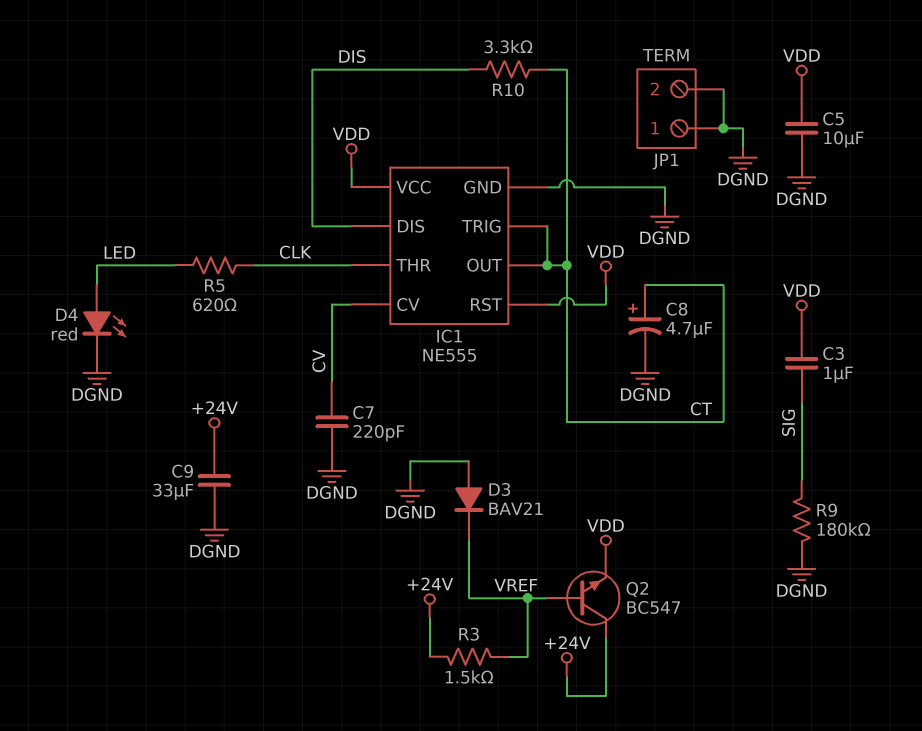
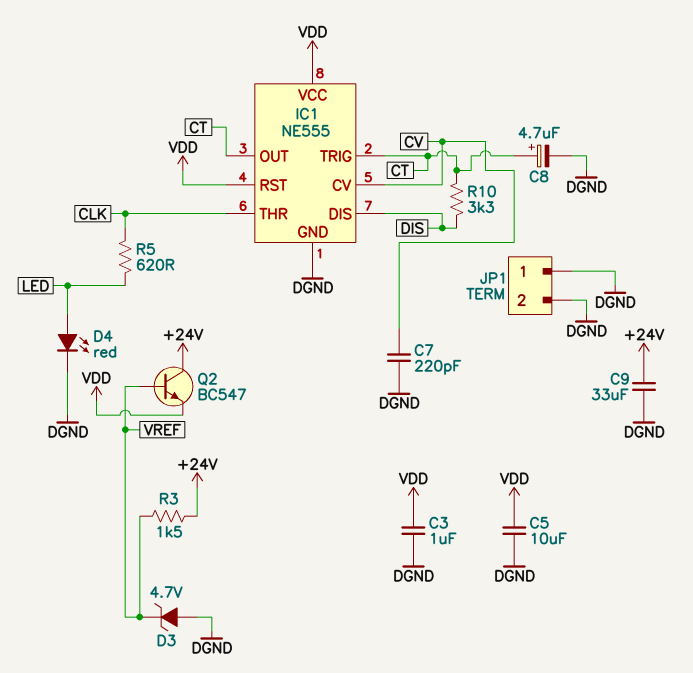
C3: 1uF (SIG, VDD) -> 1uF (DGND, VDD)
D3: diode BAV21 (A DGND, K VREF) -> zener 4.7V (A DGND, K VREF)
R9: 180k (DGND, SIG) -> none

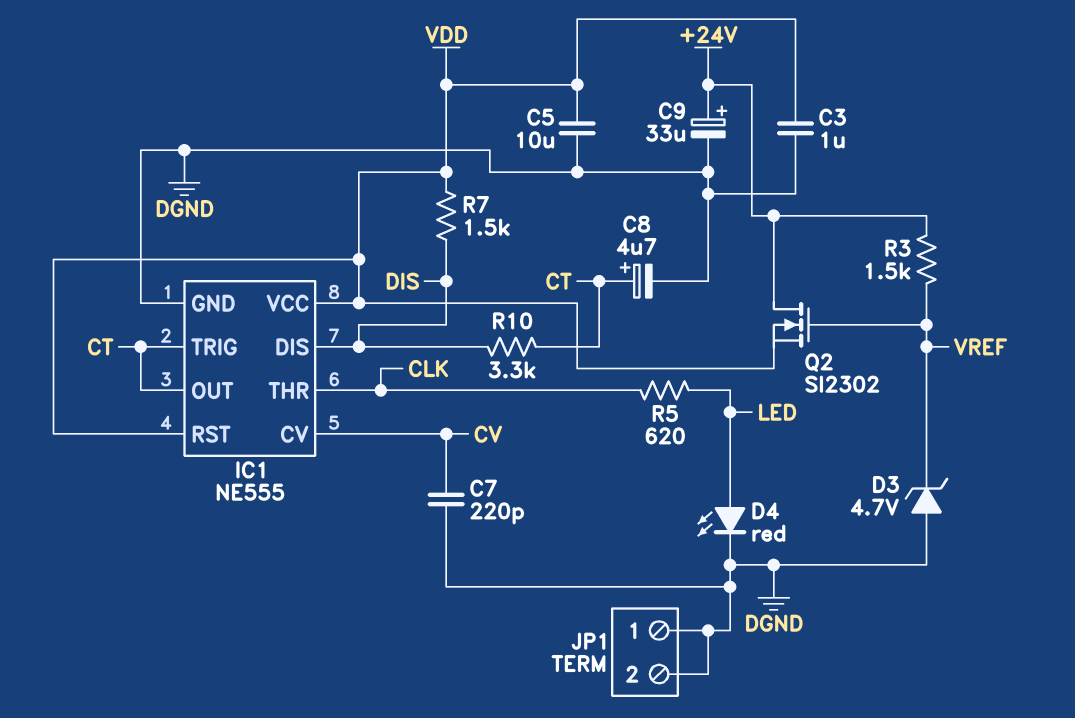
C9: 33uF (+24V, DGND) -> 33uF (plus +24V, minus DGND)
Q2: NPN BC547 (B VREF, C +24V, E VDD) -> NMOS SI2302 (G VREF, D +24V, S VDD)
R7: none -> 1.5k (DIS, VDD)

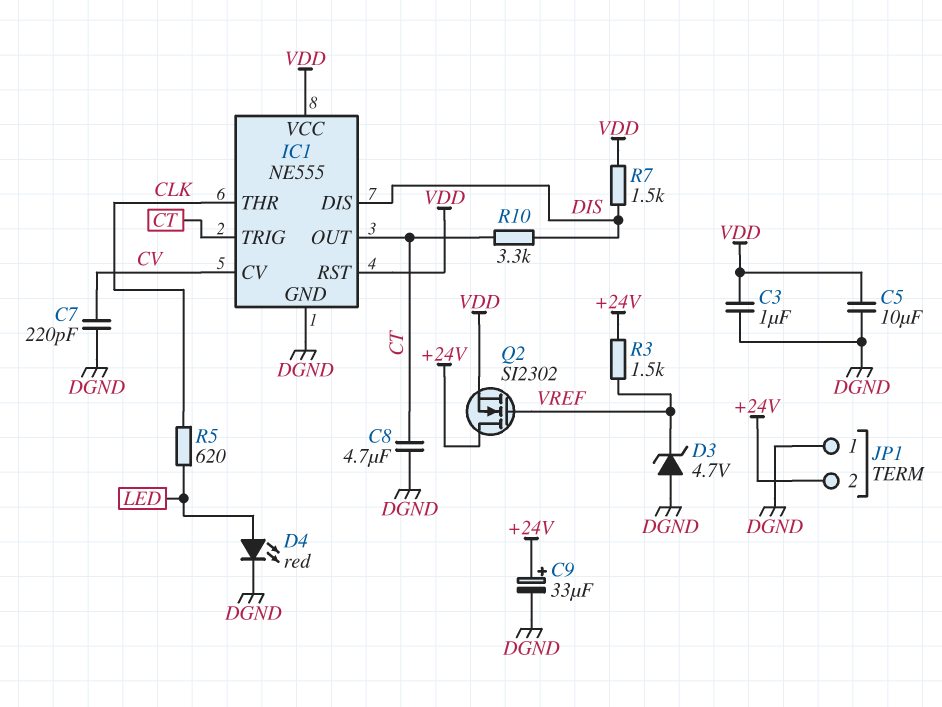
C8: 4.7uF (plus CT, minus DGND) -> 4.7uF (CT, DGND)
JP1 pin 2: DGND -> +24V

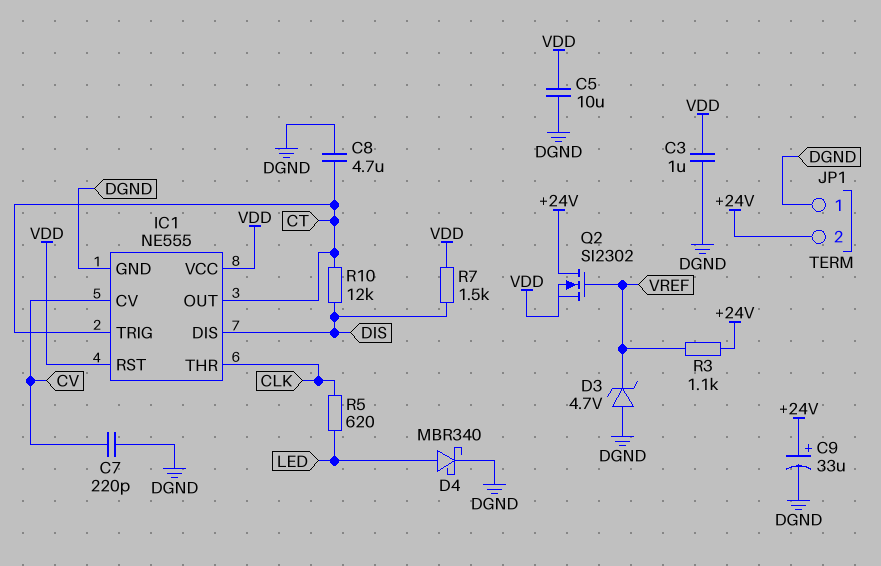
D4: LED red (A LED, K DGND) -> schottky MBR340 (A LED, K DGND)
R3: 1.5k (+24V, VREF) -> 1.1k (+24V, VREF)
R10: 3.3k (CT, DIS) -> 12k (CT, DIS)

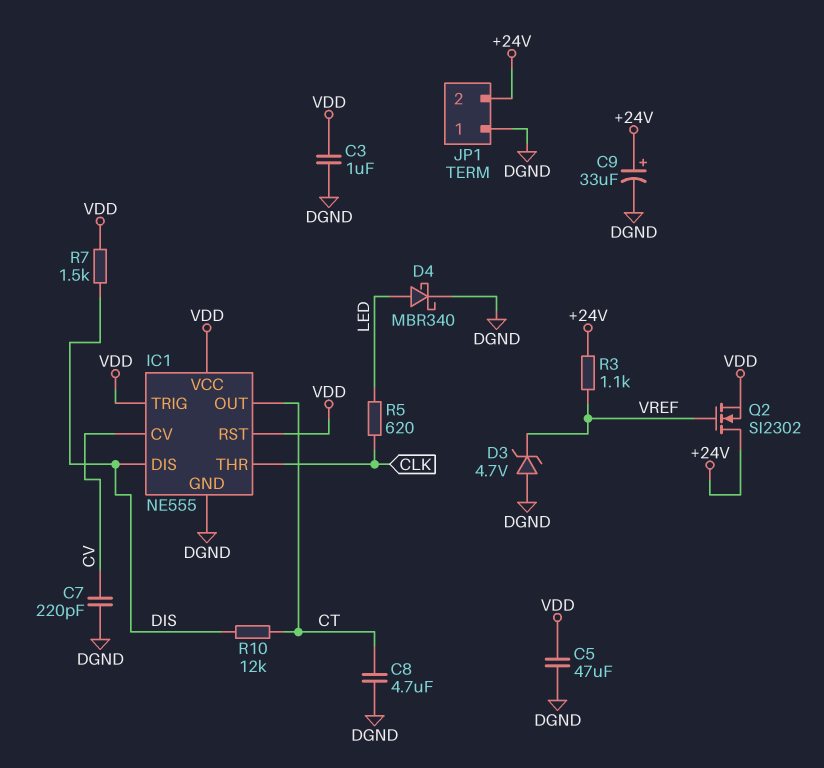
C5: 10uF (DGND, VDD) -> 47uF (DGND, VDD)
IC1 pin TRIG: CT -> VDD

